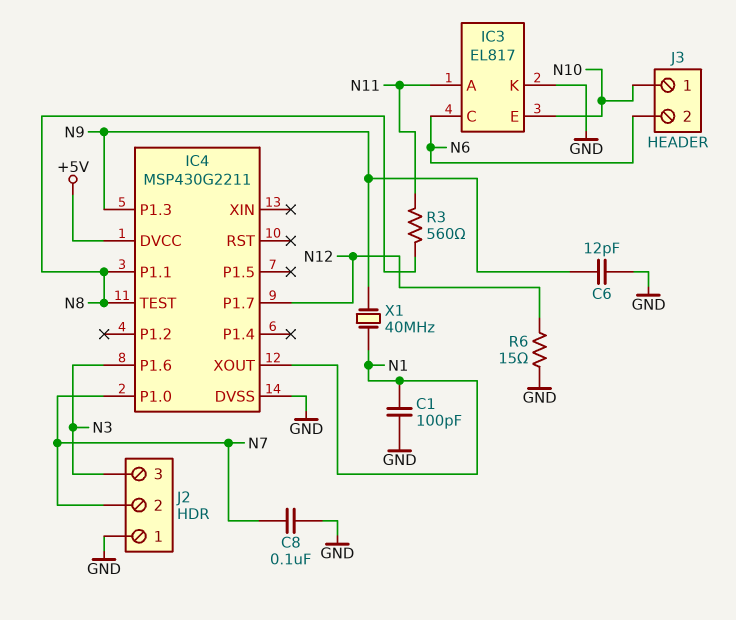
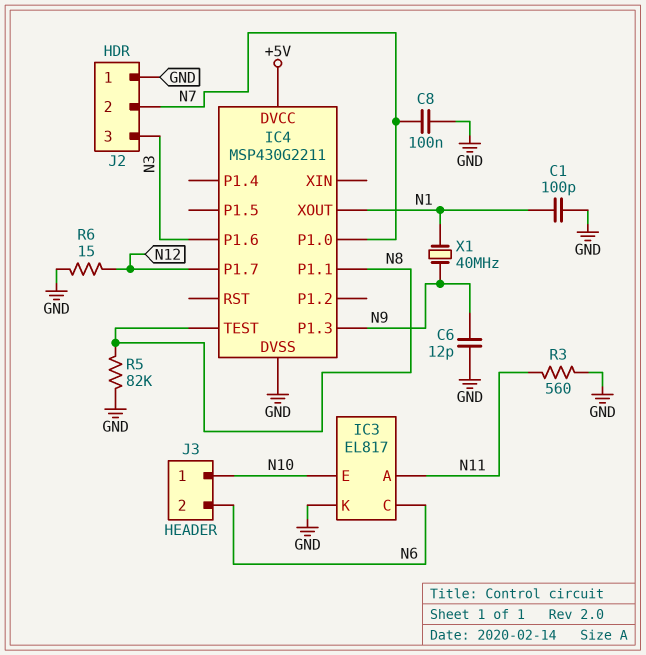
R3: 560 (N8, N11) -> 560 (GND, N11)
R5: none -> 82k (GND, N8)

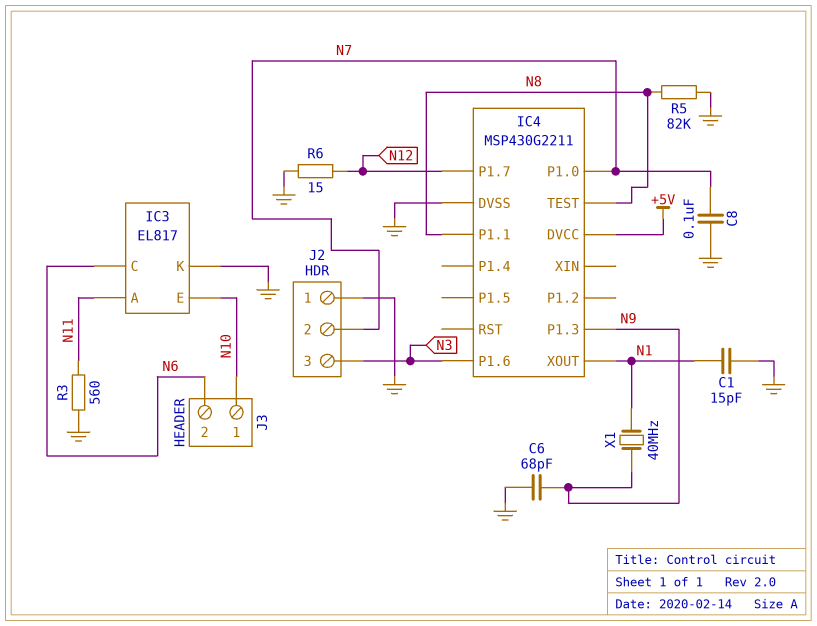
C1: 100pF (GND, N1) -> 15pF (GND, N1)
C6: 12pF (GND, N9) -> 68pF (GND, N9)

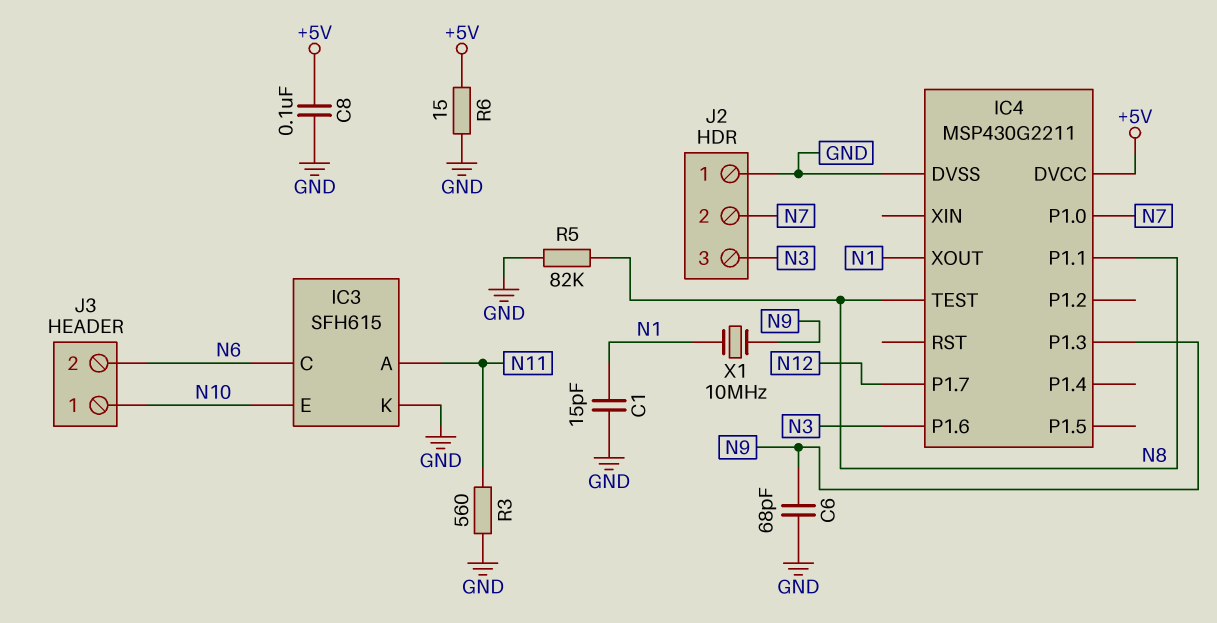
C8: 100nF (GND, N7) -> 100nF (+5V, GND)
IC3: EL817 -> SFH615
R6: 15 (GND, N12) -> 15 (+5V, GND)
X1: 40MHz (N1, N9) -> 10MHz (N1, N9)

